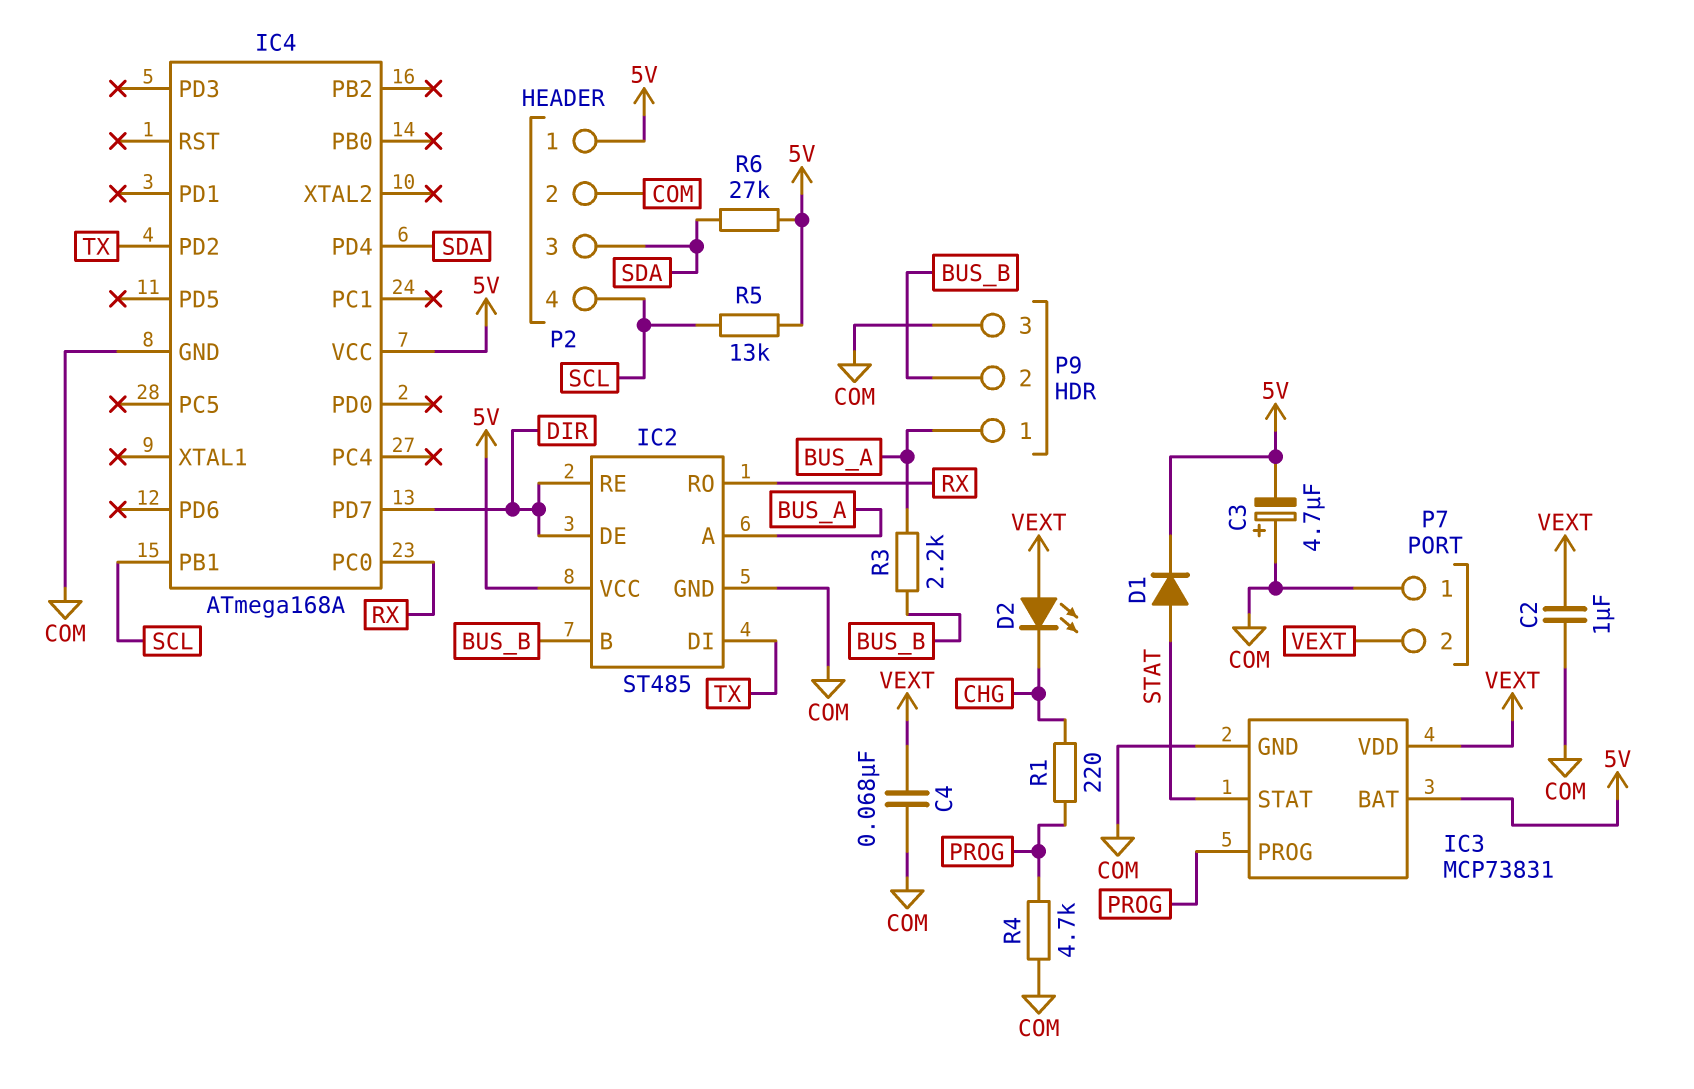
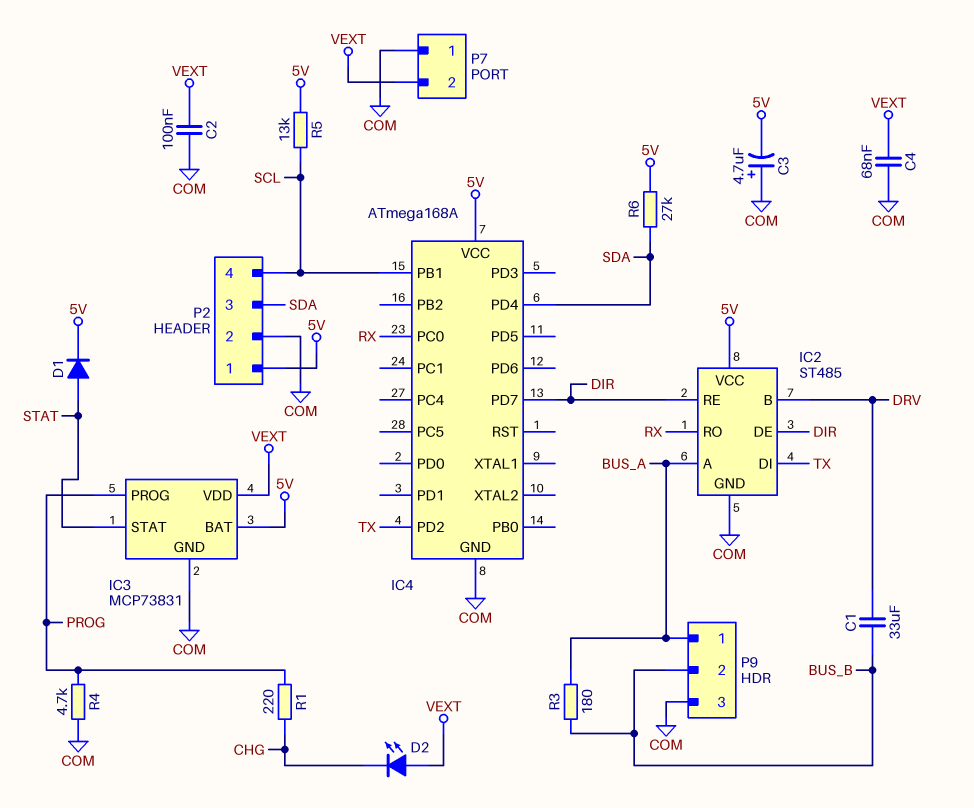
C1: none -> 33uF (BUS_B, DRV)
C2: 1uF (COM, VEXT) -> 100nF (COM, VEXT)
IC2 pin B: BUS_B -> DRV
R3: 2.2k (BUS_A, BUS_B) -> 180 (BUS_A, BUS_B)

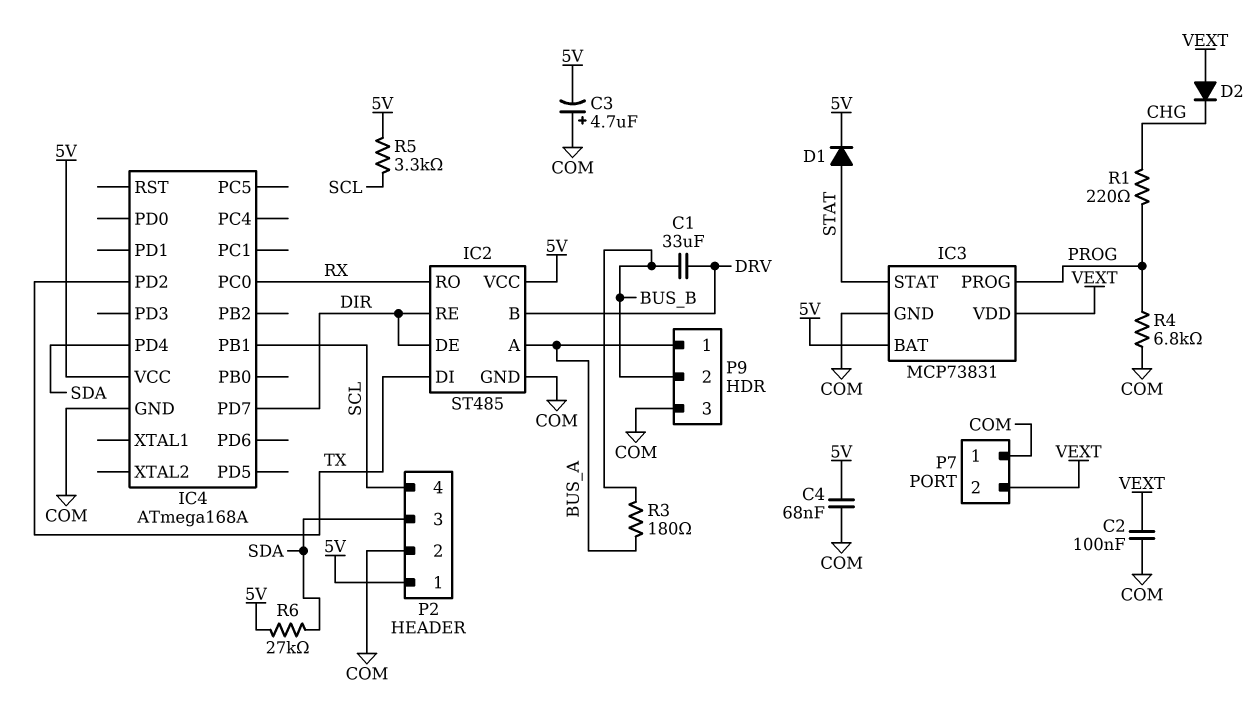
C4: 68nF (COM, VEXT) -> 68nF (5V, COM)
D2: LED (A VEXT, K CHG) -> diode (A VEXT, K CHG)
R4: 4.7k (COM, PROG) -> 6.8k (COM, PROG)
R5: 13k (5V, SCL) -> 3.3k (5V, SCL)

